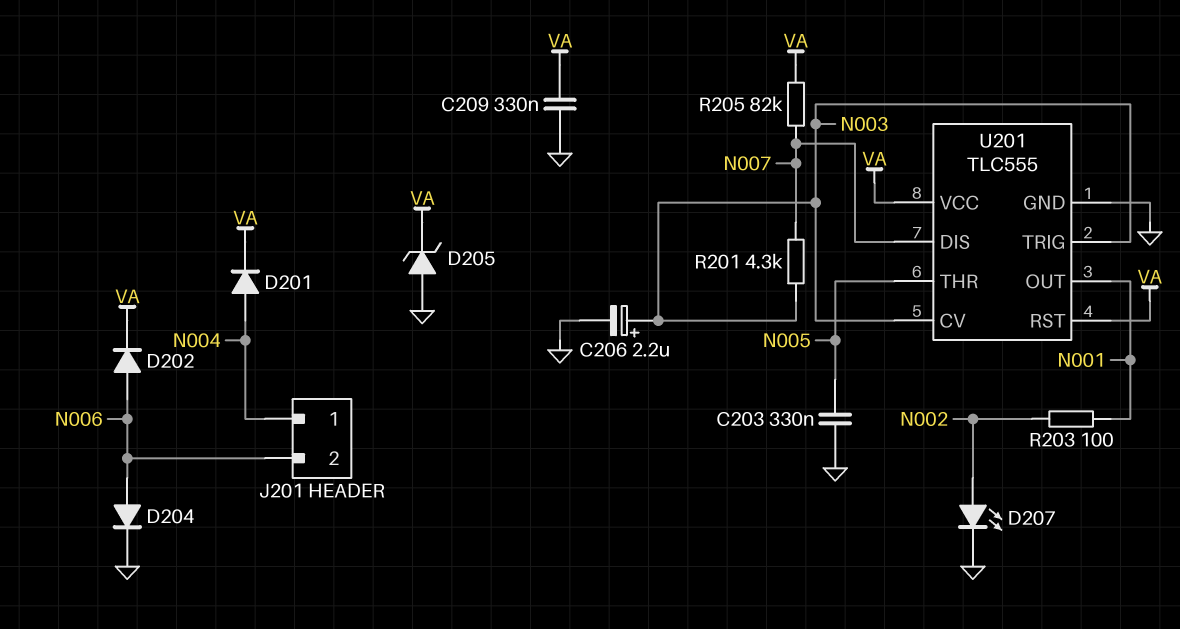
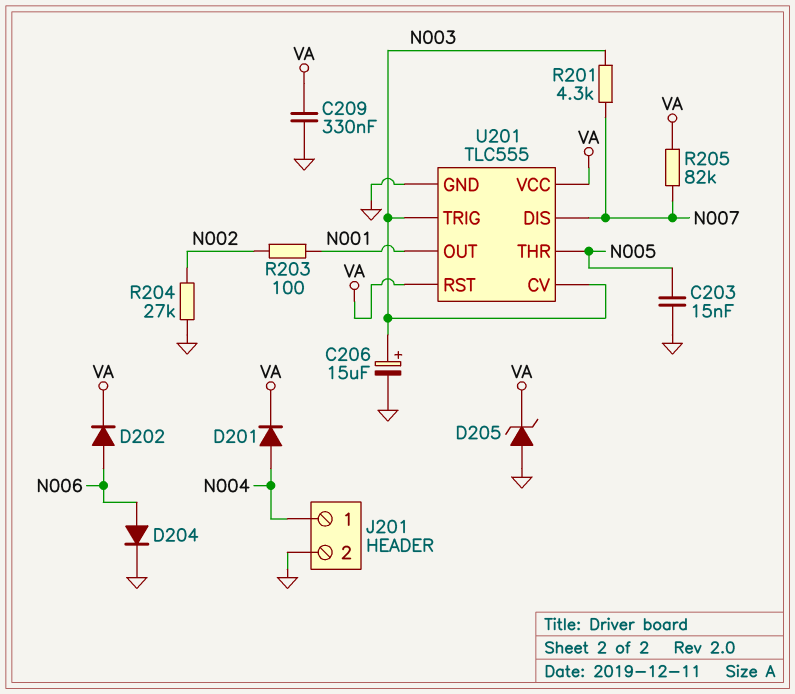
C203: 330nF (GND, N005) -> 15nF (GND, N005)
C206: 2.2uF (plus N003, minus GND) -> 15uF (plus N003, minus GND)
D207: LED (A N002, K GND) -> none
J201 pin 2: N006 -> GND
R204: none -> 27k (GND, N002)

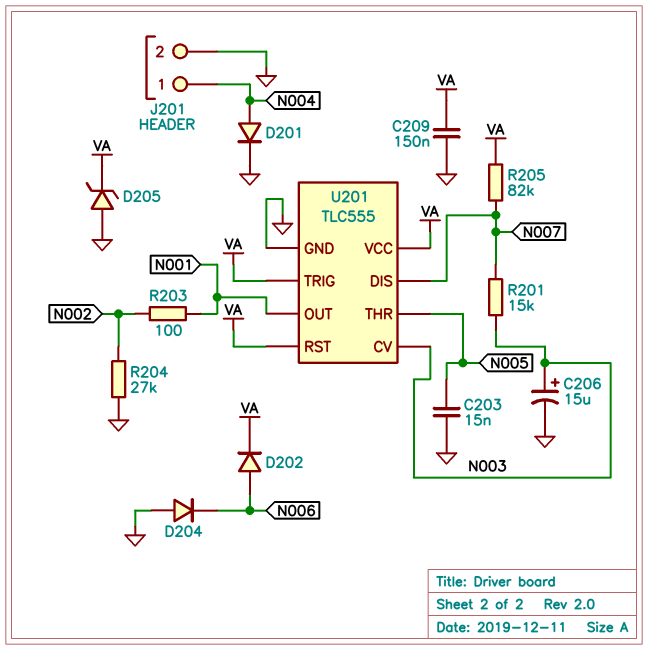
C209: 330nF (GND, VA) -> 150nF (GND, VA)
D201: diode (A N004, K VA) -> diode (A N004, K GND)
D204: diode (A N006, K GND) -> diode (A GND, K N006)
R201: 4.3k (N003, N007) -> 15k (N003, N007)
U201 pin TRIG: N003 -> VA

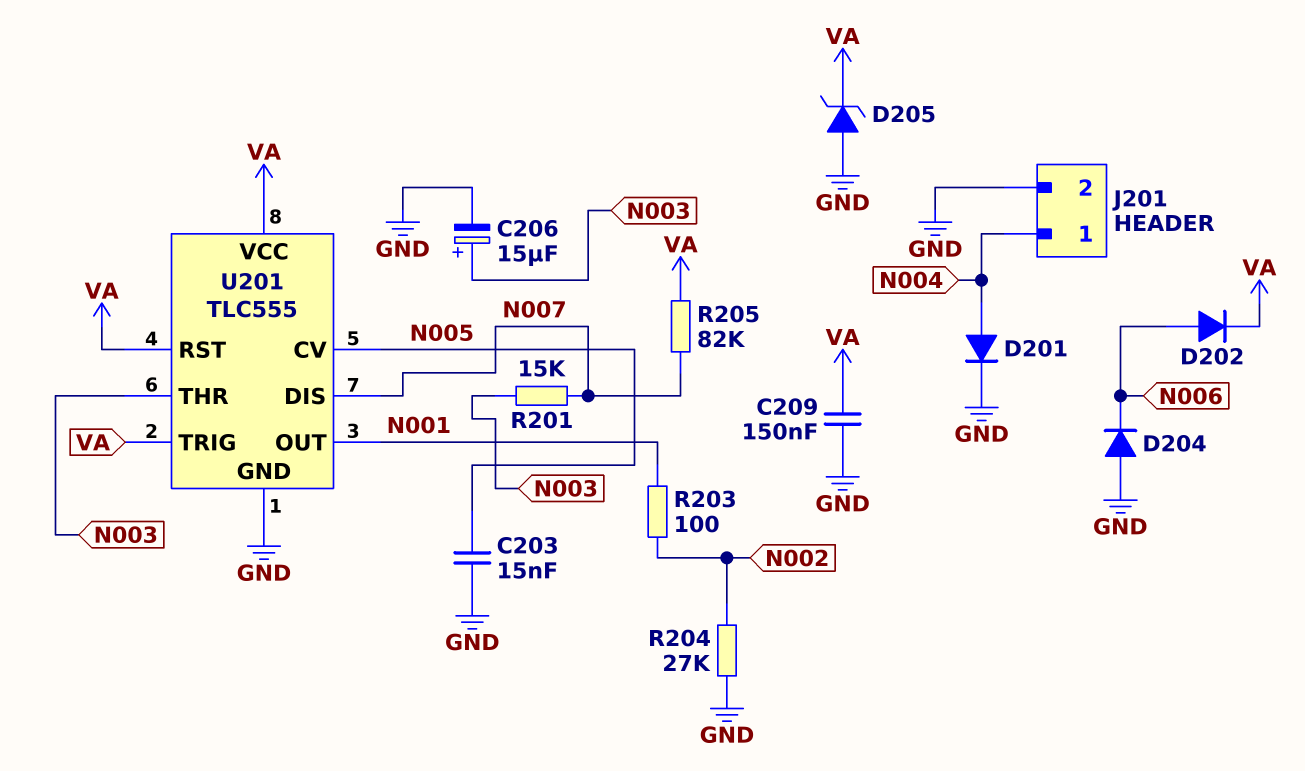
U201 pin CV: N003 -> N005
U201 pin THR: N005 -> N003

